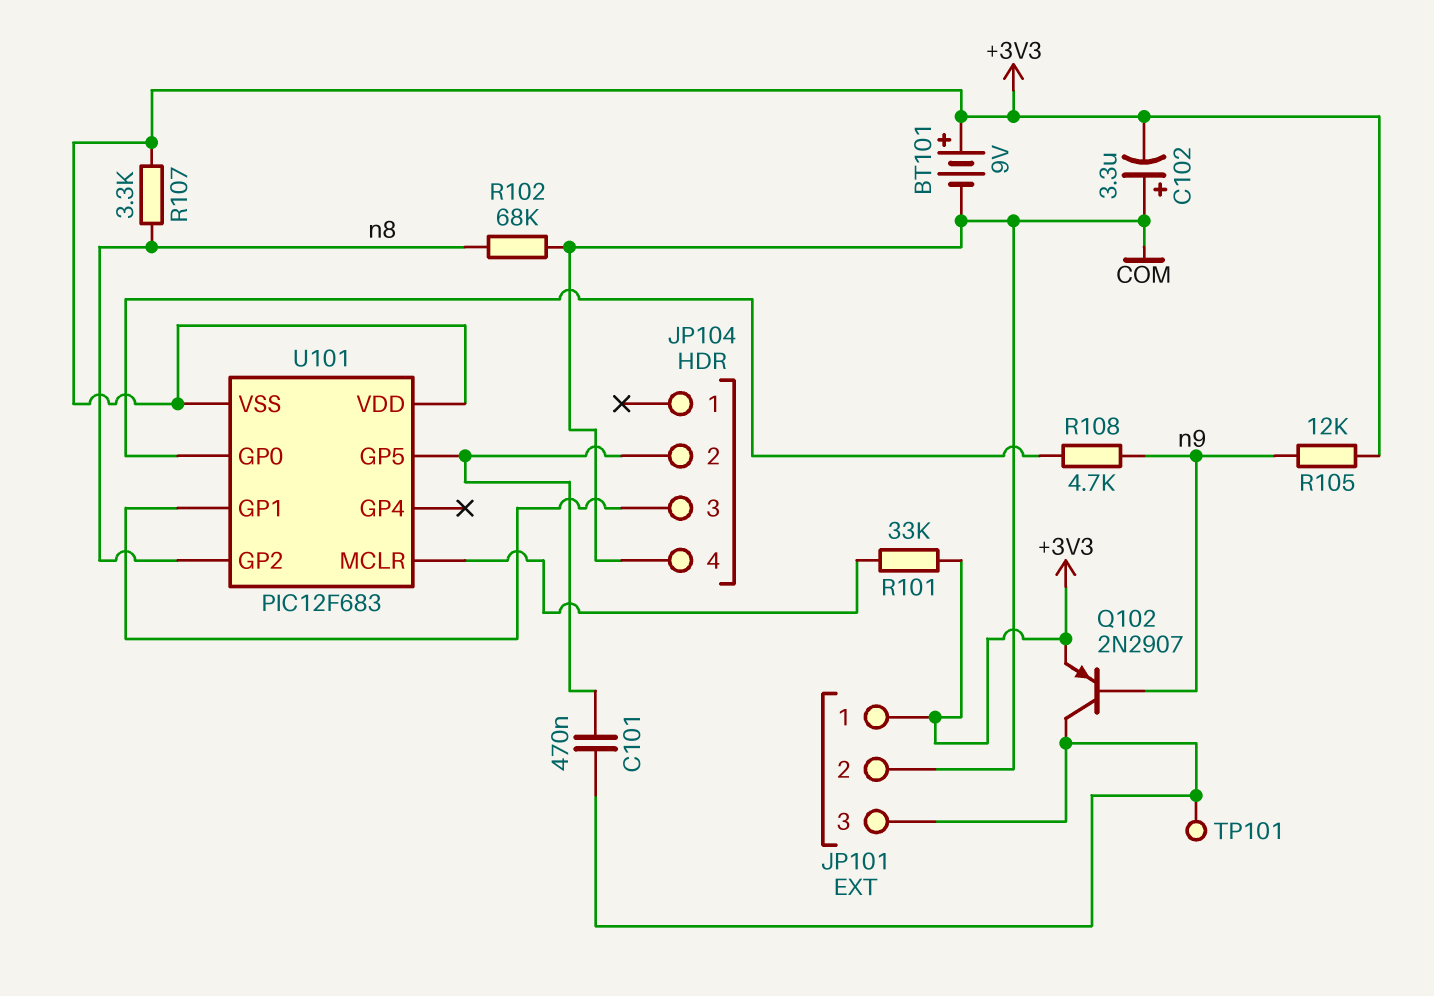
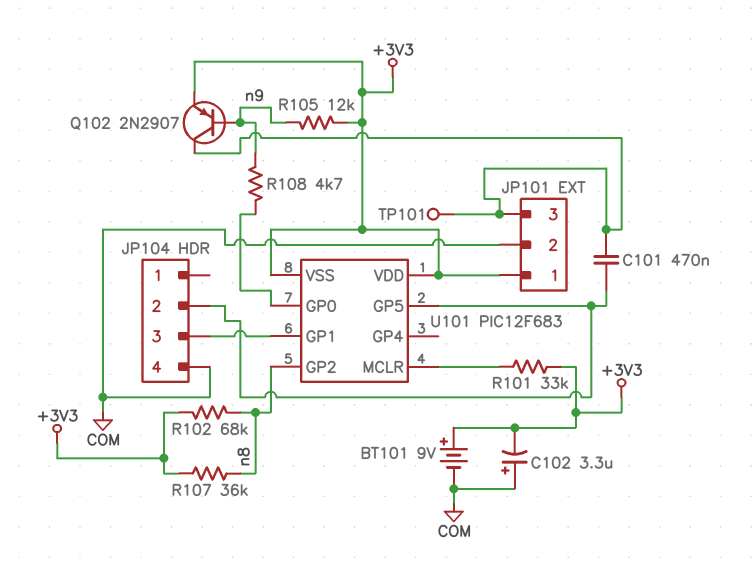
R102: 68k (COM, n8) -> 68k (+3V3, n8)
R107: 3.3k (+3V3, n8) -> 36k (+3V3, n8)

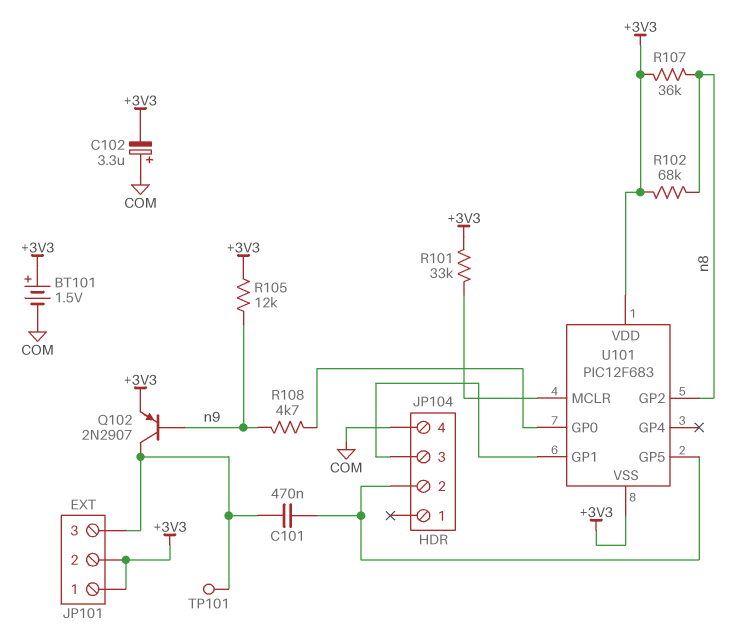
BT101: 9V (plus +3V3, minus COM) -> 1.5V (plus +3V3, minus COM)
JP101 pin 2: COM -> +3V3

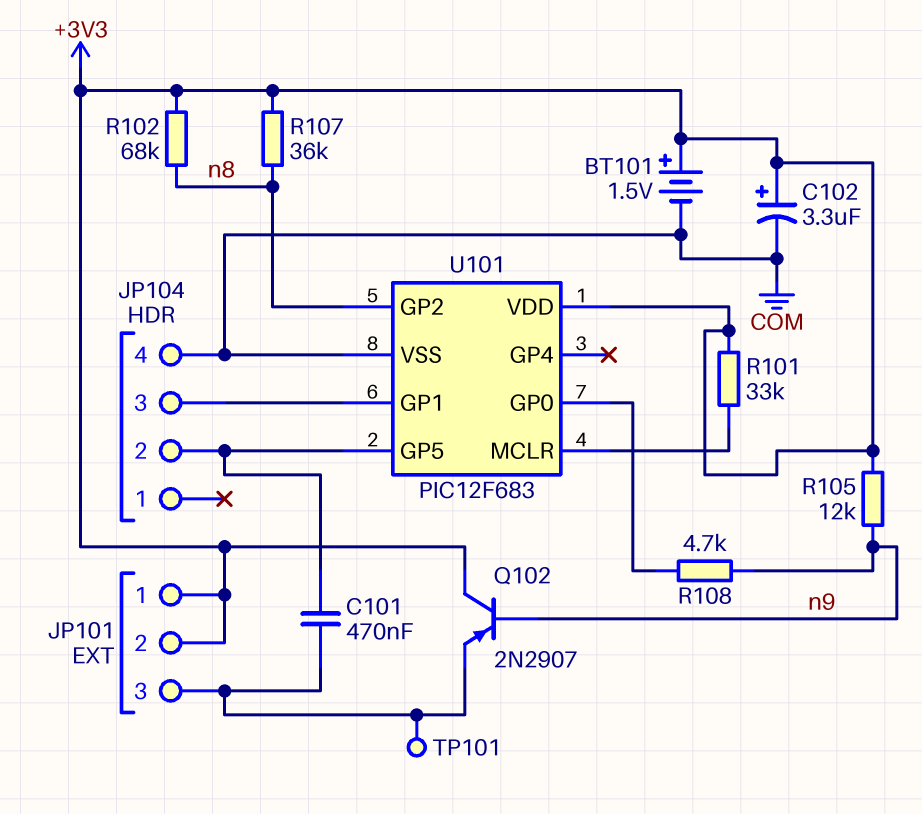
C102: 3.3uF (plus COM, minus +3V3) -> 3.3uF (plus +3V3, minus COM)
Q102: PNP 2N2907 (B n9, C JP101/3, E +3V3) -> PNP 2N2907 (B n9, C +3V3, E JP101/3)
U101 pin VSS: +3V3 -> COM

